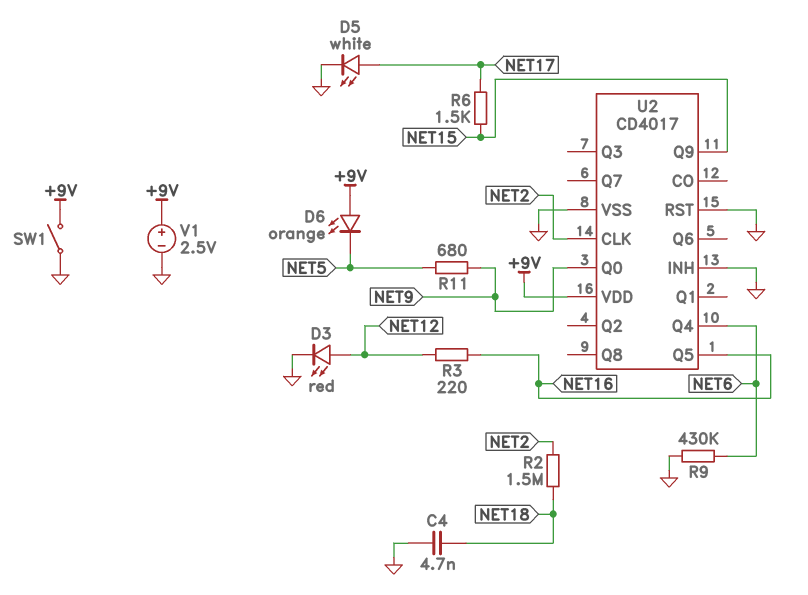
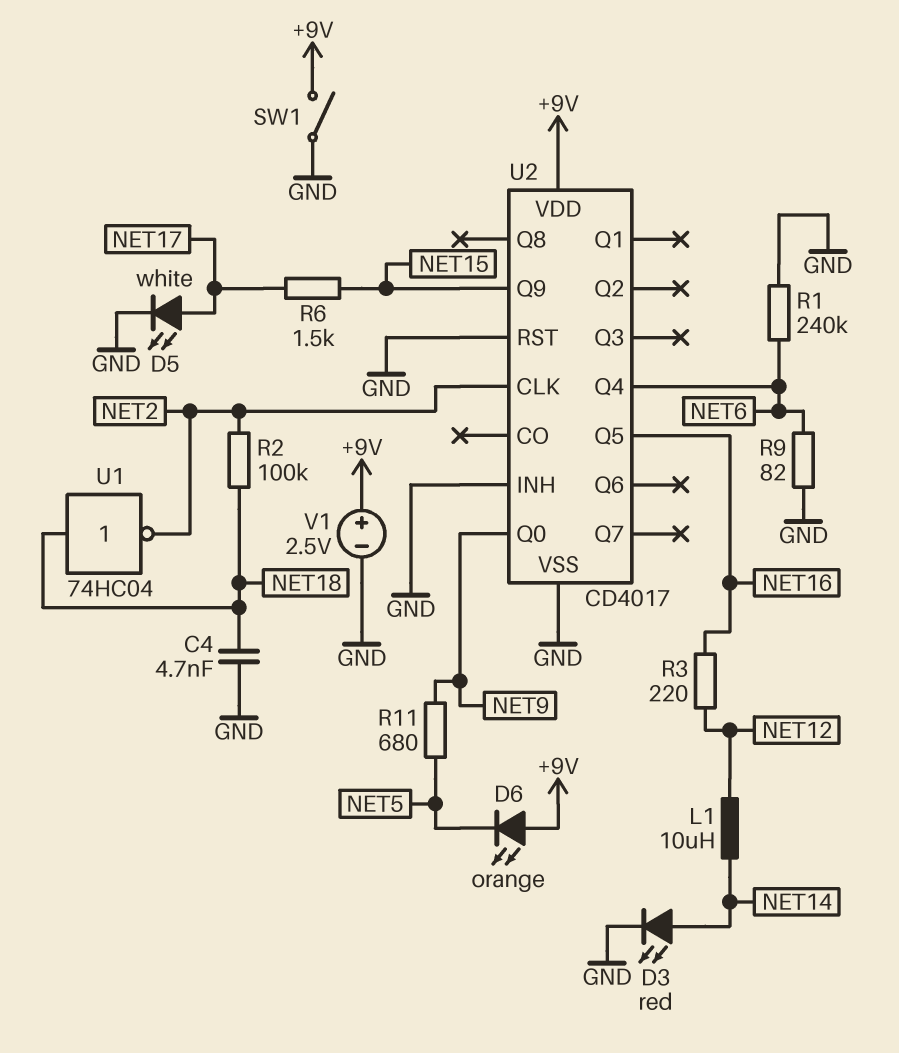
D3: LED red (A NET12, K GND) -> LED red (A NET14, K GND)
L1: none -> 10uH (NET12, NET14)
R1: none -> 240k (GND, NET6)
R2: 1.5M (NET2, NET18) -> 100k (NET2, NET18)
R9: 430k (GND, NET6) -> 82 (GND, NET6)
U1: none -> NOT 74HC04 (in NET18, out NET2)

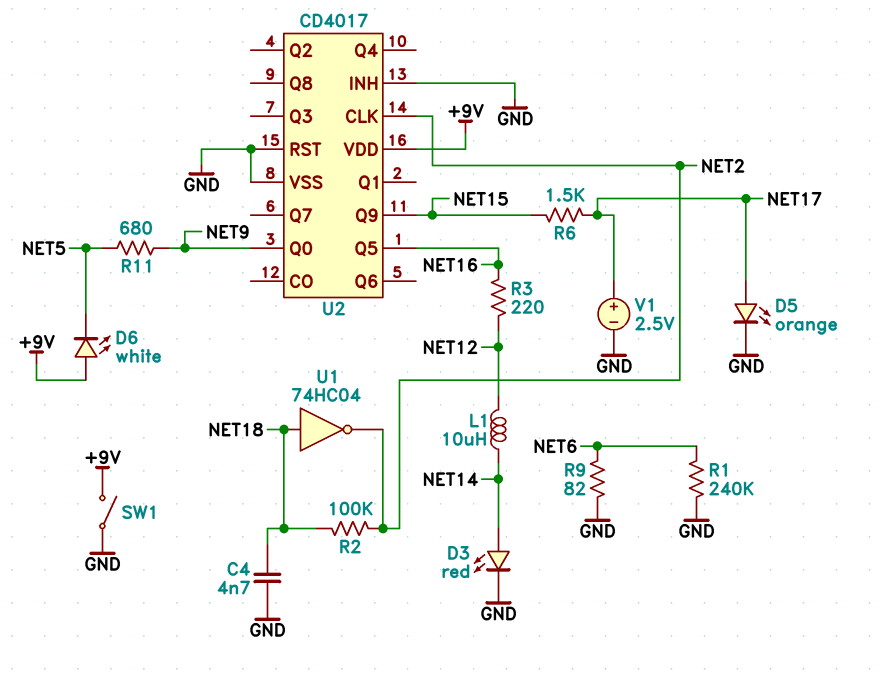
D5: LED white (A NET17, K GND) -> LED orange (A NET17, K GND)
D6: LED orange (A +9V, K NET5) -> LED white (A +9V, K NET5)
U2 pin Q4: NET6 -> none
V1: 2.5V (plus +9V, minus GND) -> 2.5V (plus NET17, minus GND)

